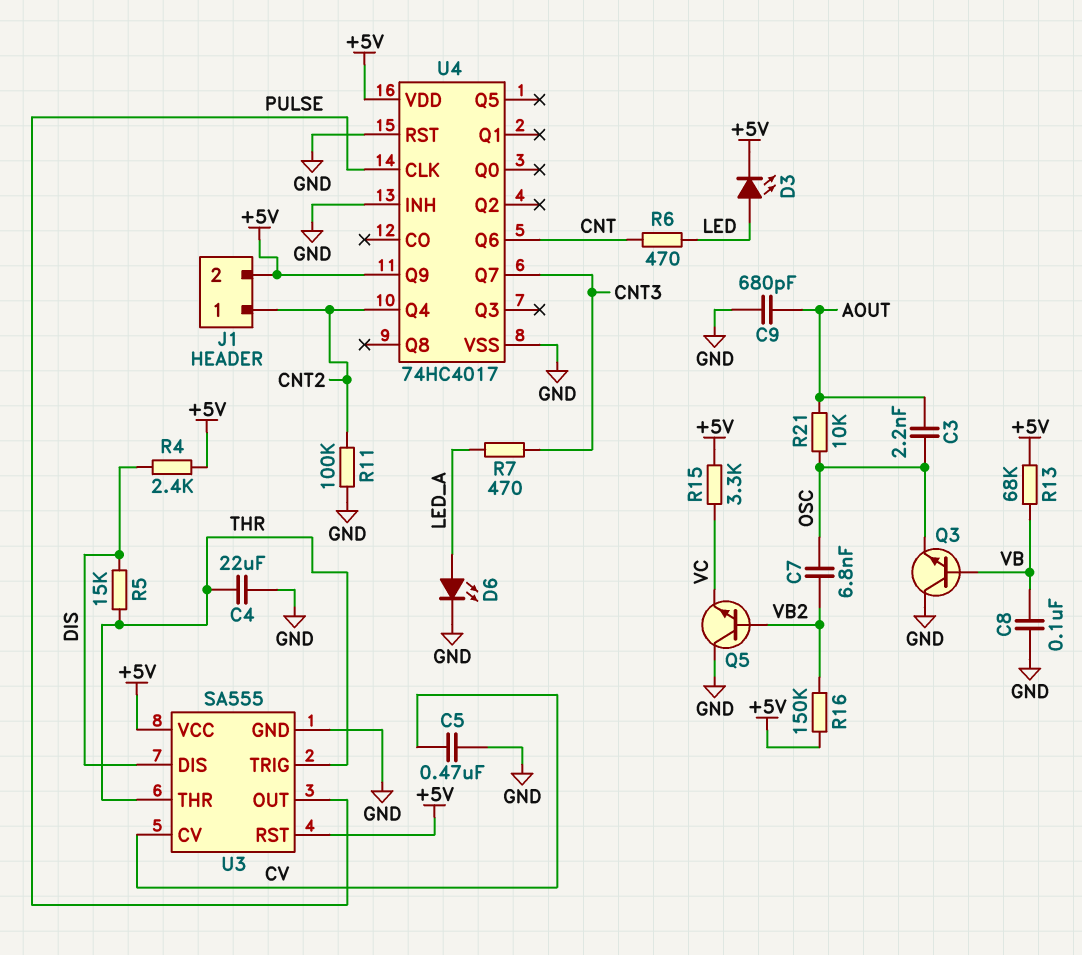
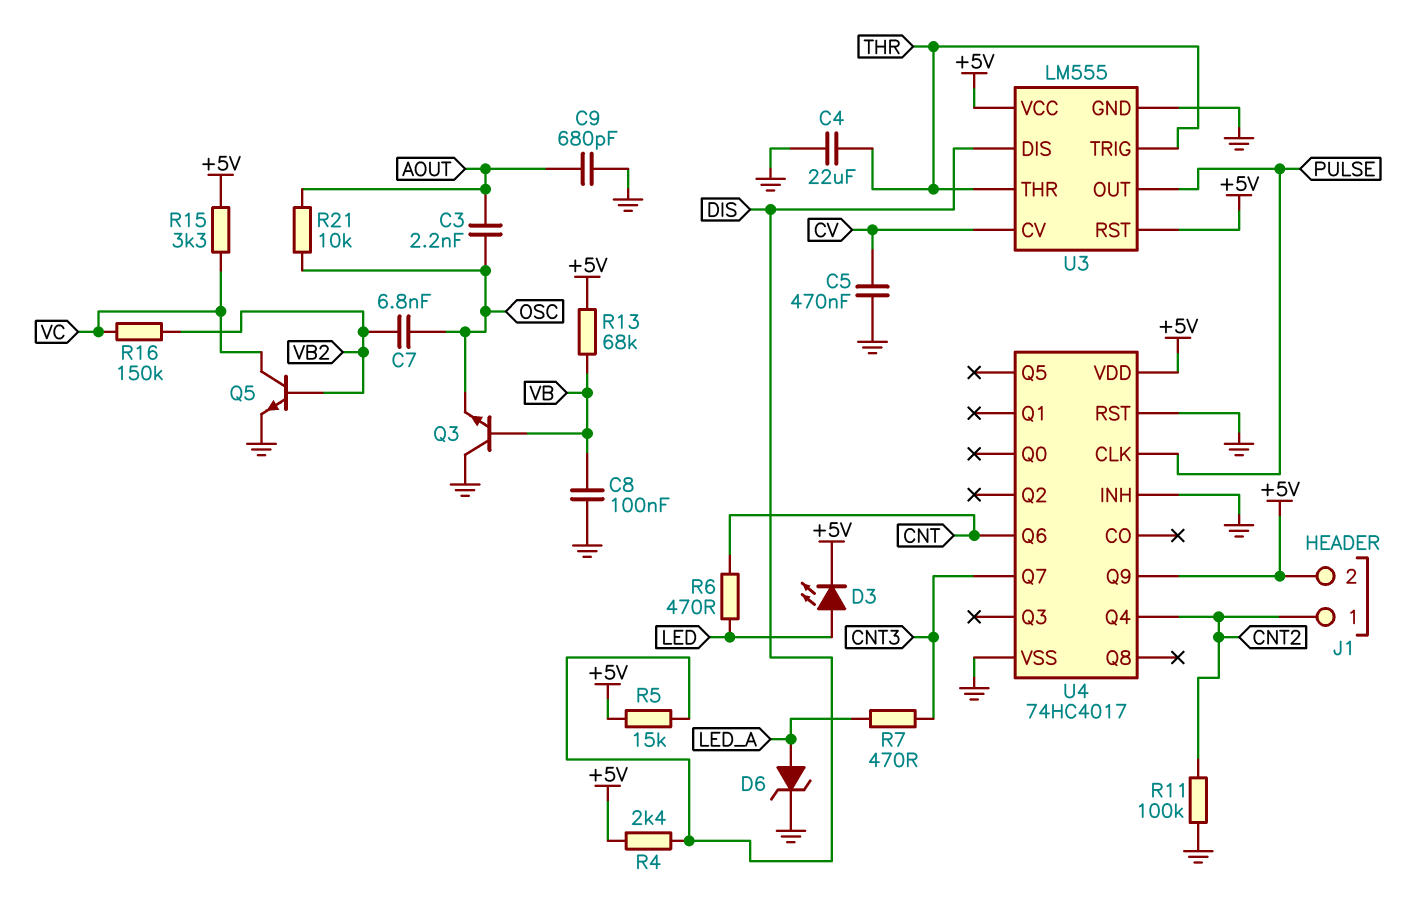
D6: LED (A LED_A, K GND) -> zener (A LED_A, K GND)
Q5: NPN (B VB2, C GND, E VC) -> NPN (B VB2, C VC, E GND)
R5: 15k (DIS, THR) -> 15k (+5V, DIS)
R16: 150k (+5V, VB2) -> 150k (VB2, VC)
U3: SA555 -> LM555

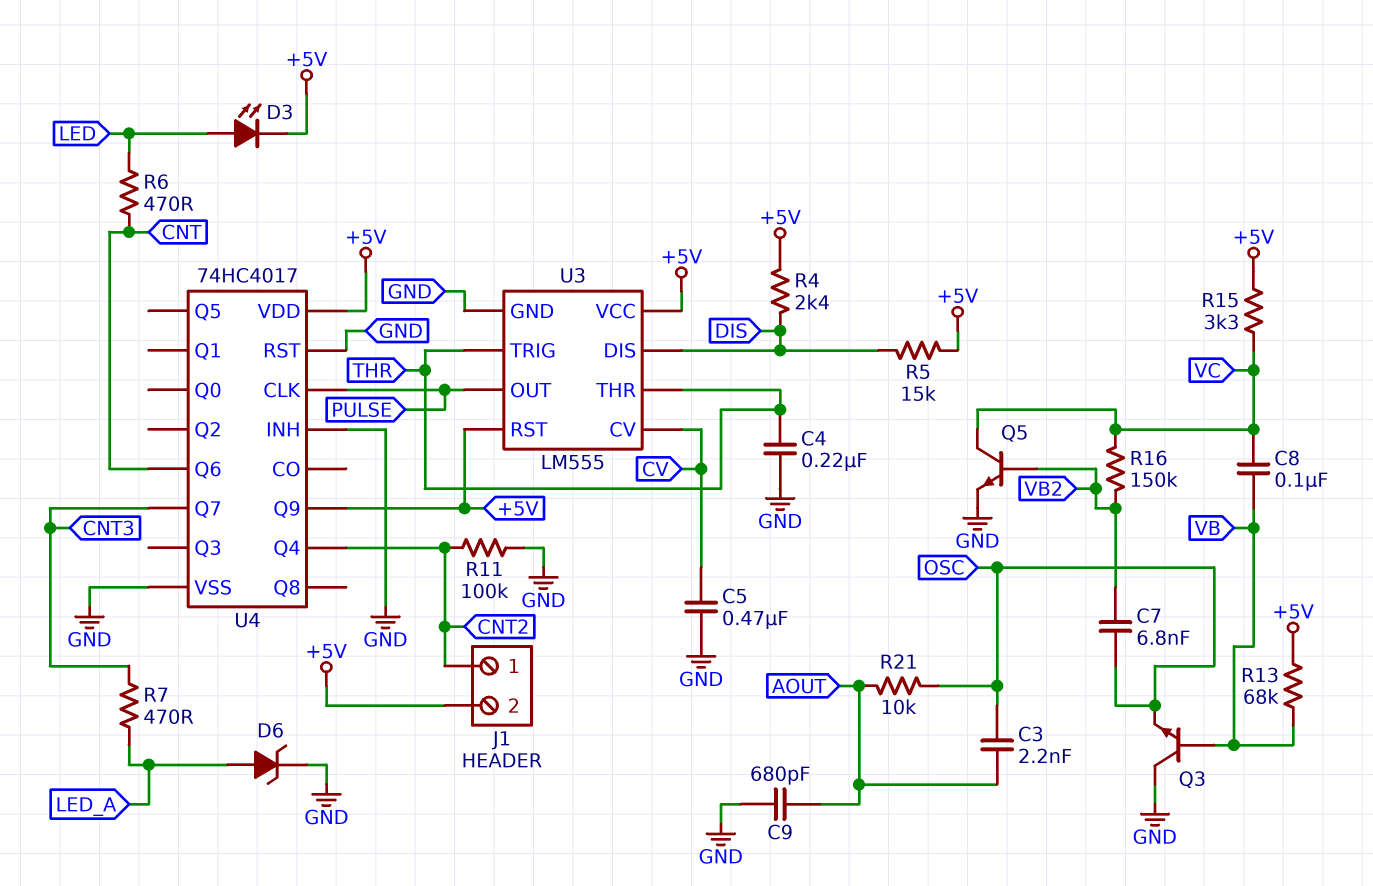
C4: 22uF (GND, THR) -> 220nF (GND, THR)
C8: 100nF (GND, VB) -> 100nF (VB, VC)

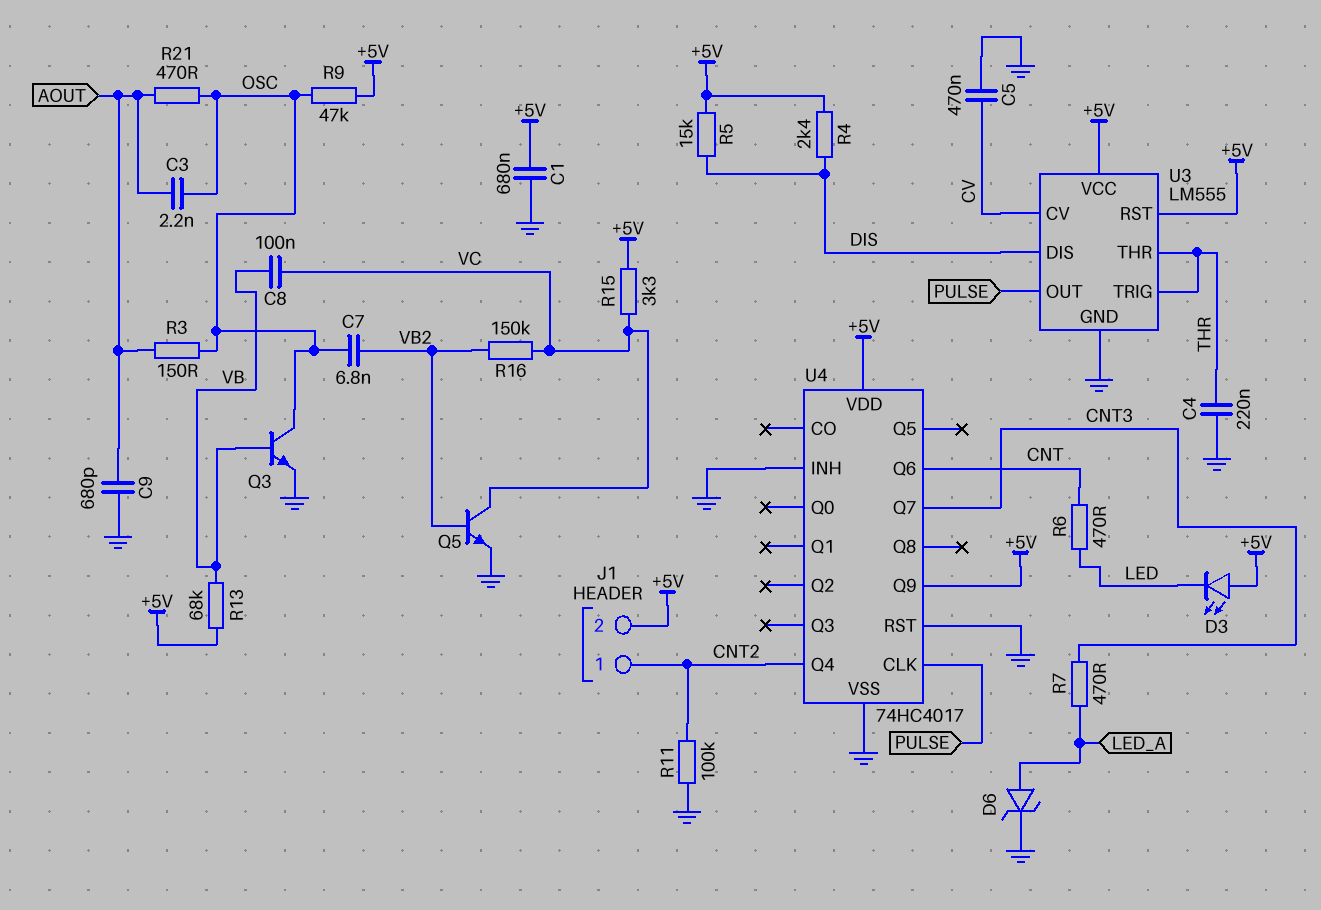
C1: none -> 680nF (+5V, GND)
D3: LED (A LED, K +5V) -> LED (A +5V, K LED)
Q3: NPN (B VB, C GND, E OSC) -> NPN (B VB, C OSC, E GND)
R3: none -> 150 (AOUT, OSC)
R9: none -> 47k (+5V, OSC)
R21: 10k (AOUT, OSC) -> 470 (AOUT, OSC)

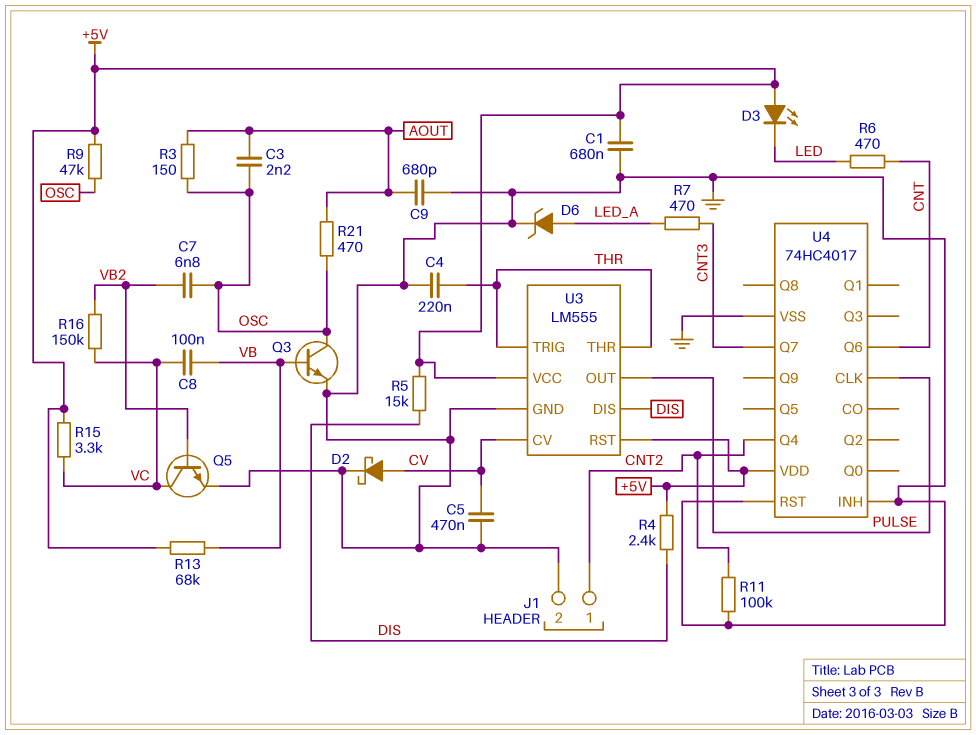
D2: none -> schottky (A CV, K GND)
J1 pin 2: +5V -> GND
U4 pin Q9: +5V -> none

